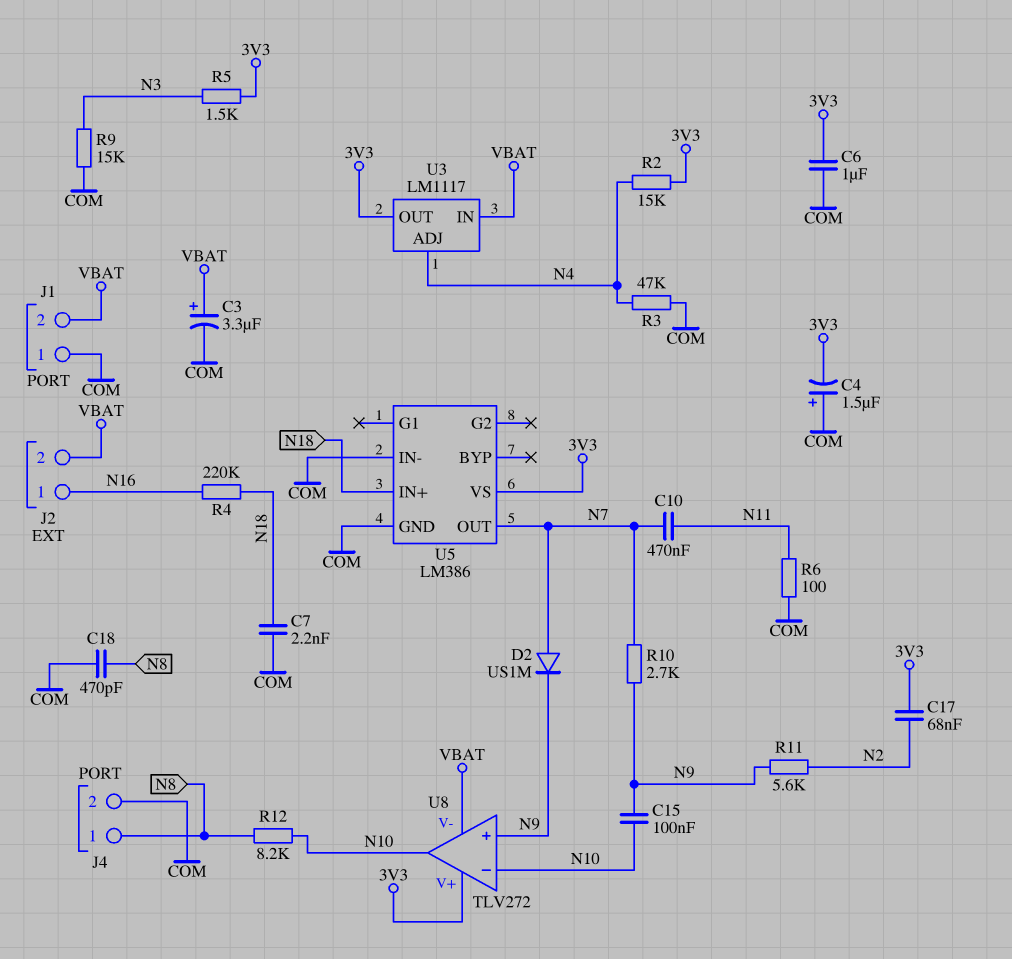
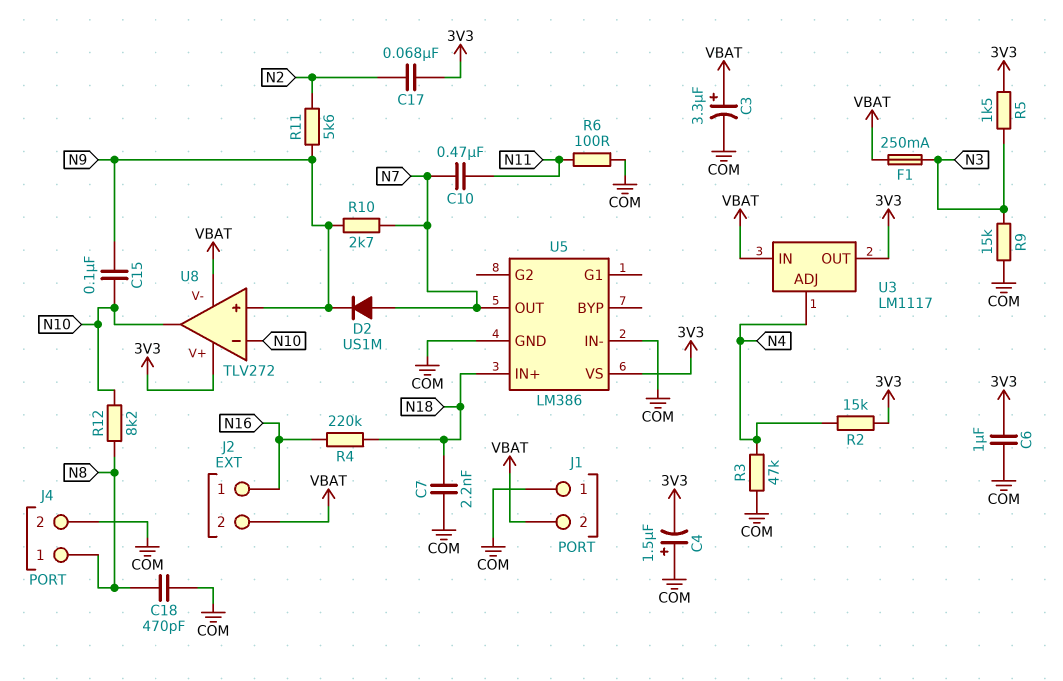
F1: none -> 250mA (N3, VBAT)

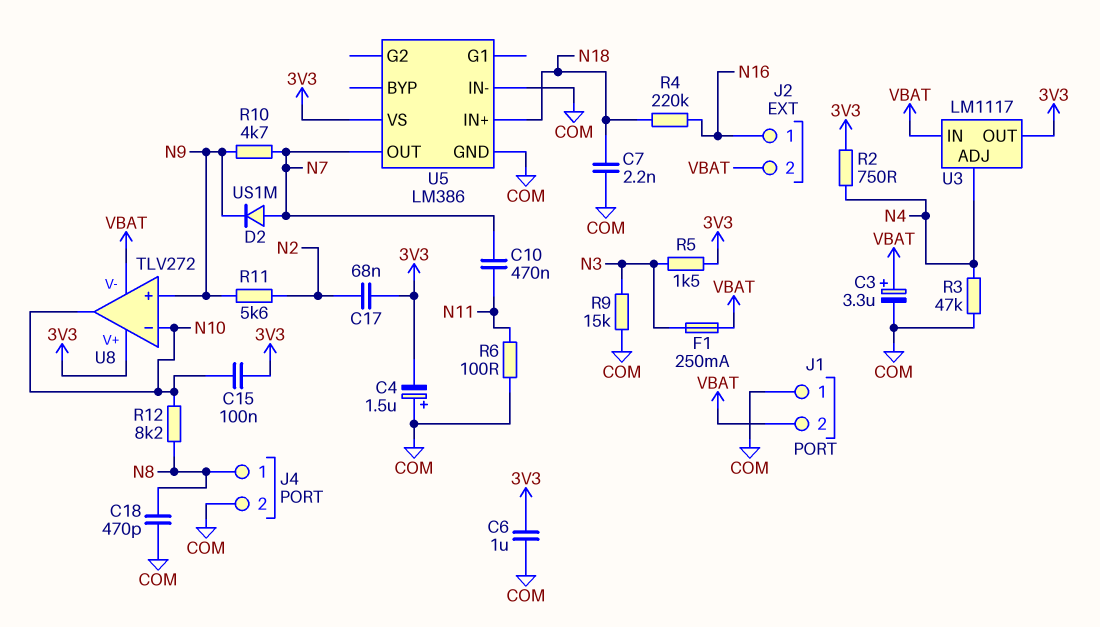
C15: 100nF (N9, N10) -> 100nF (3V3, N10)
R2: 15k (3V3, N4) -> 750 (3V3, N4)
R10: 2.7k (N7, N9) -> 4.7k (N7, N9)

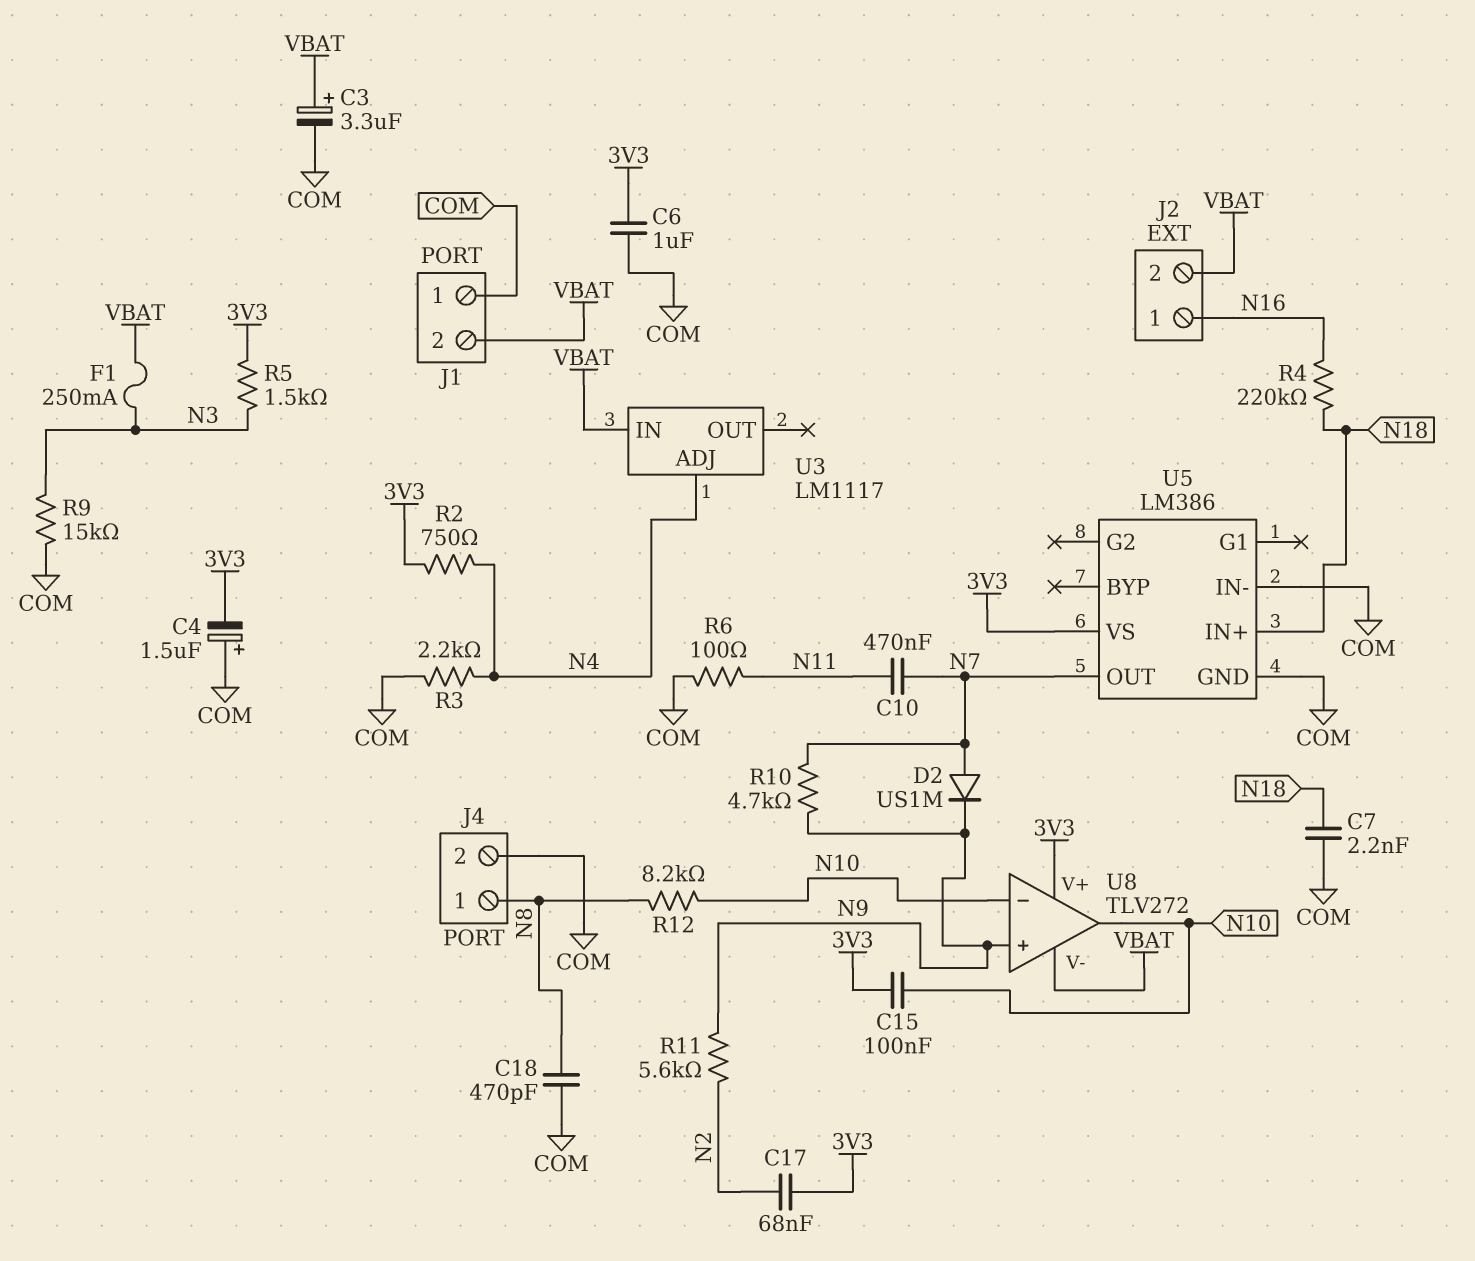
R3: 47k (COM, N4) -> 2.2k (COM, N4)
U3 pin OUT: 3V3 -> none

